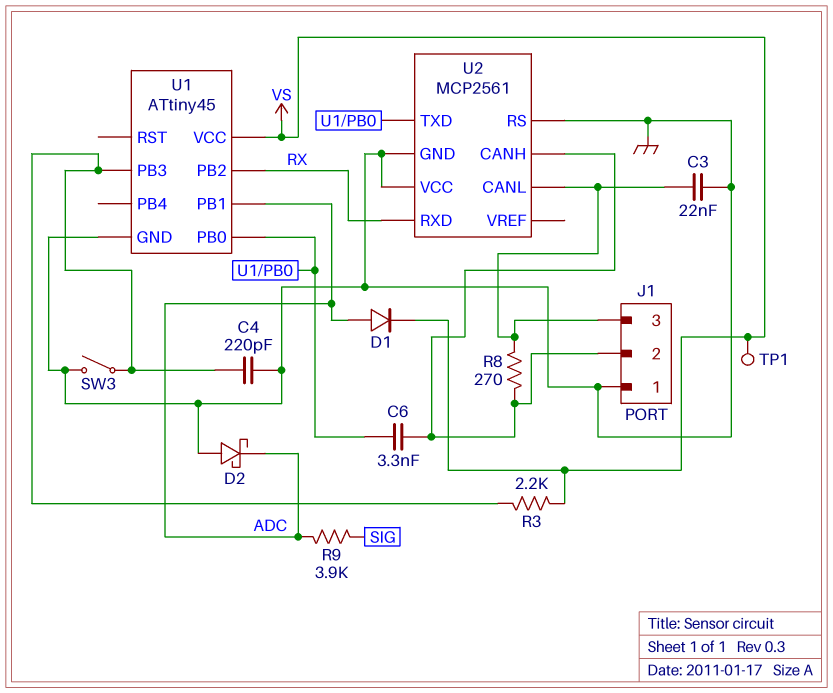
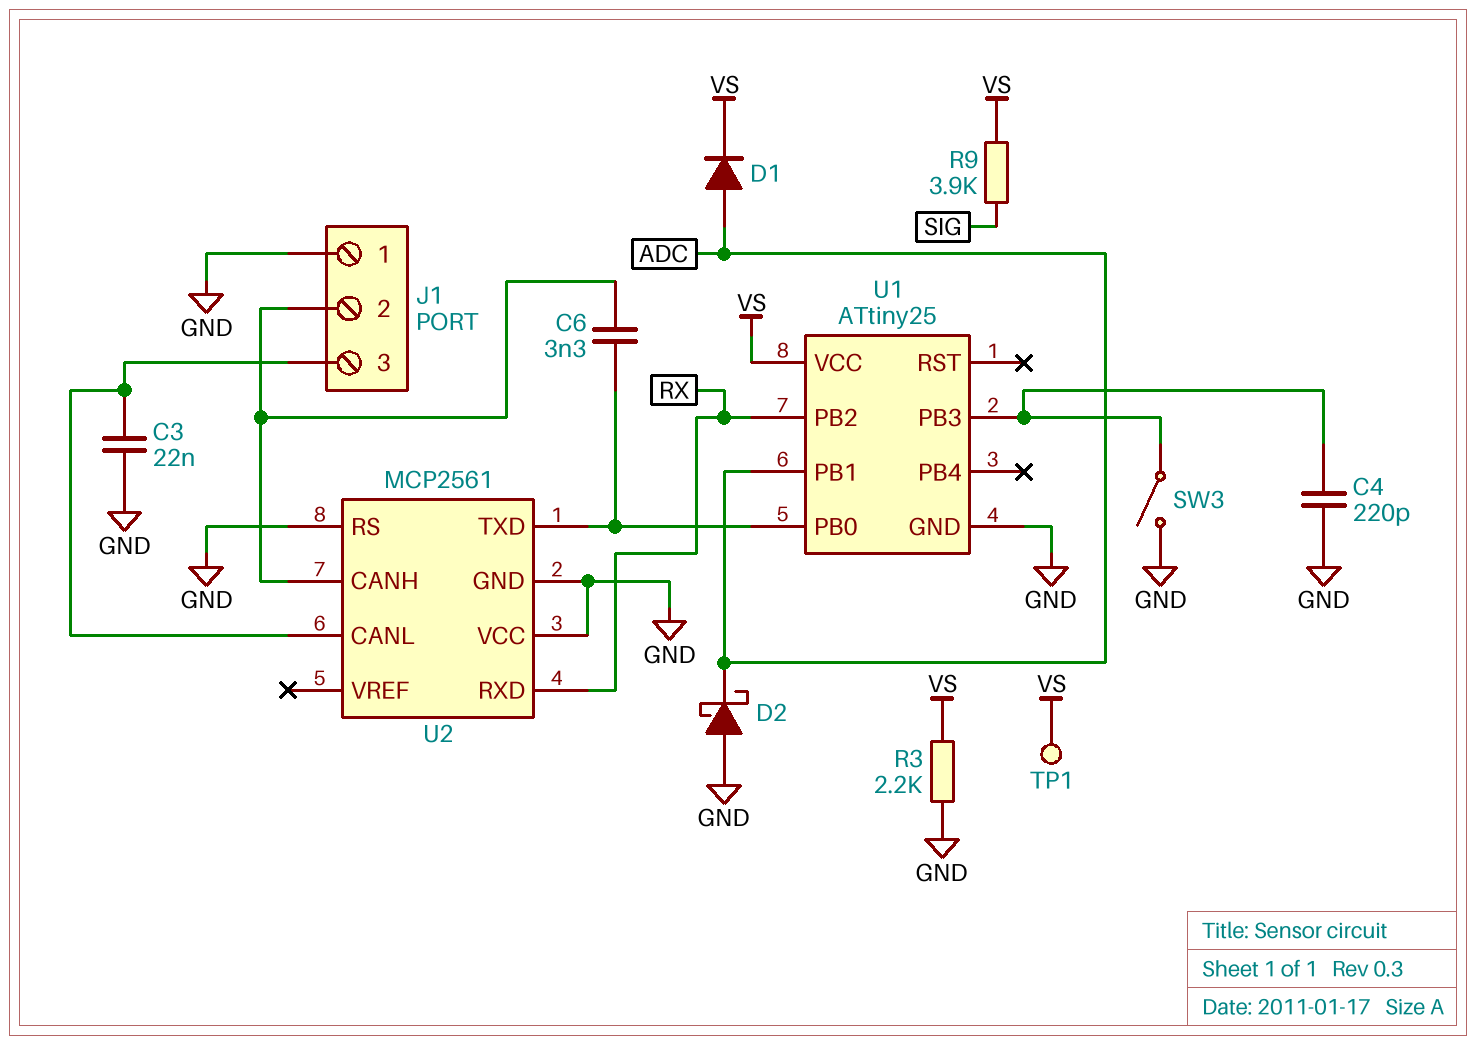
R3: 2.2k (U1/PB3, VS) -> 2.2k (GND, VS)
R8: 270 (J1/2, J1/3) -> none
R9: 3.9k (ADC, SIG) -> 3.9k (SIG, VS)
U1: ATtiny45 -> ATtiny25

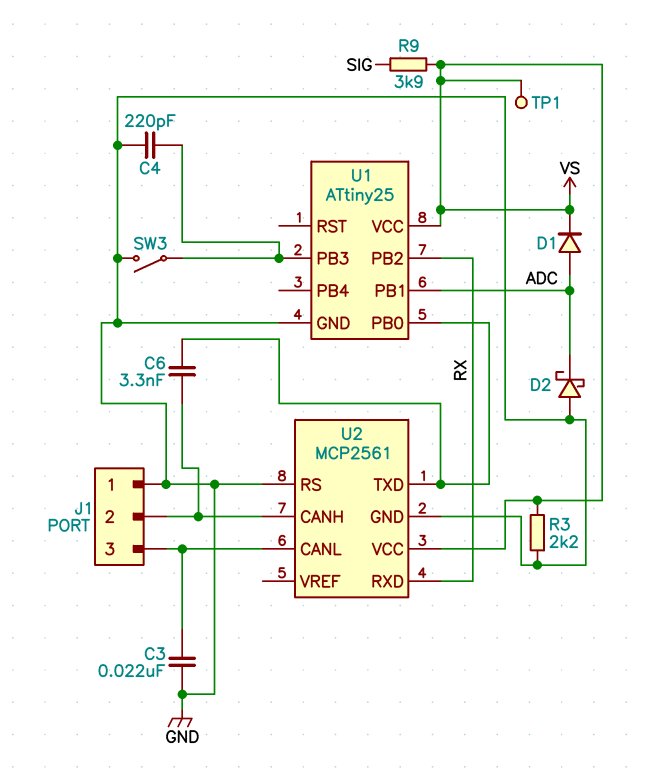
U2 pin VCC: GND -> VS

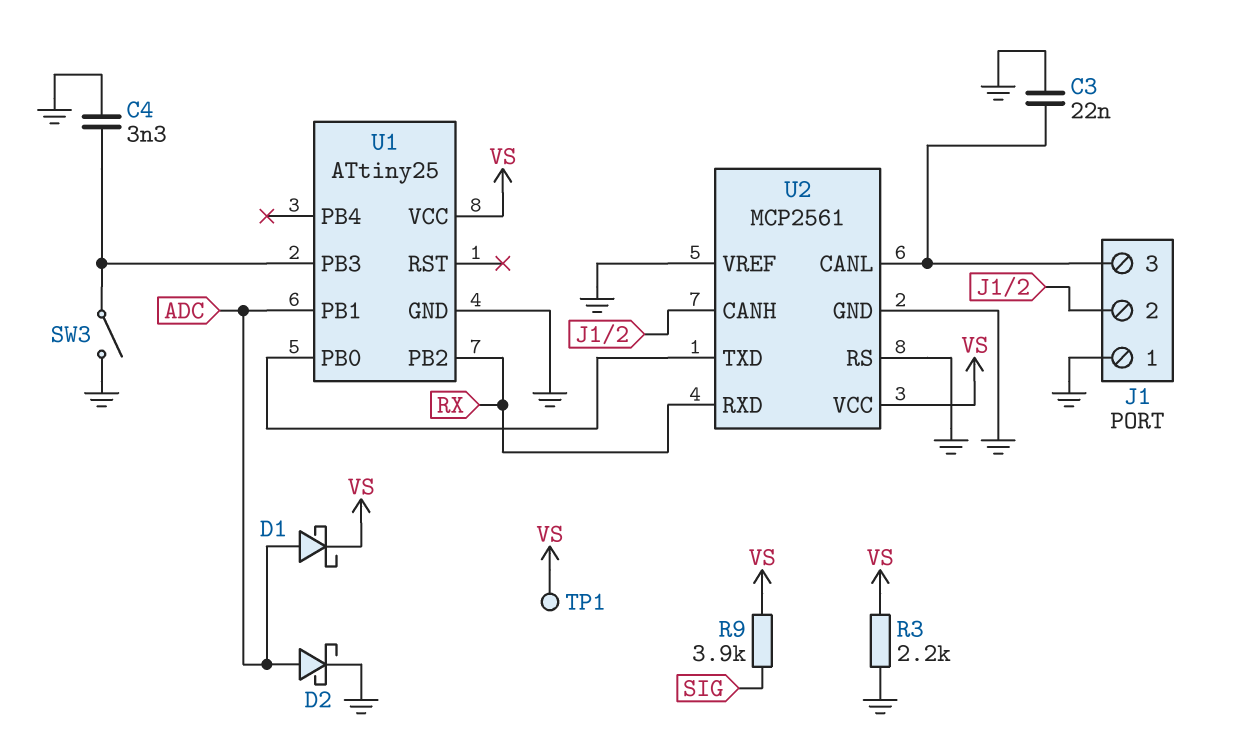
C4: 220pF (GND, U1/PB3) -> 3.3nF (GND, U1/PB3)
C6: 3.3nF (J1/2, U1/PB0) -> none
D1: diode (A ADC, K VS) -> schottky (A ADC, K VS)
D2: schottky (A GND, K ADC) -> schottky (A ADC, K GND)
U2 pin VREF: none -> GND

